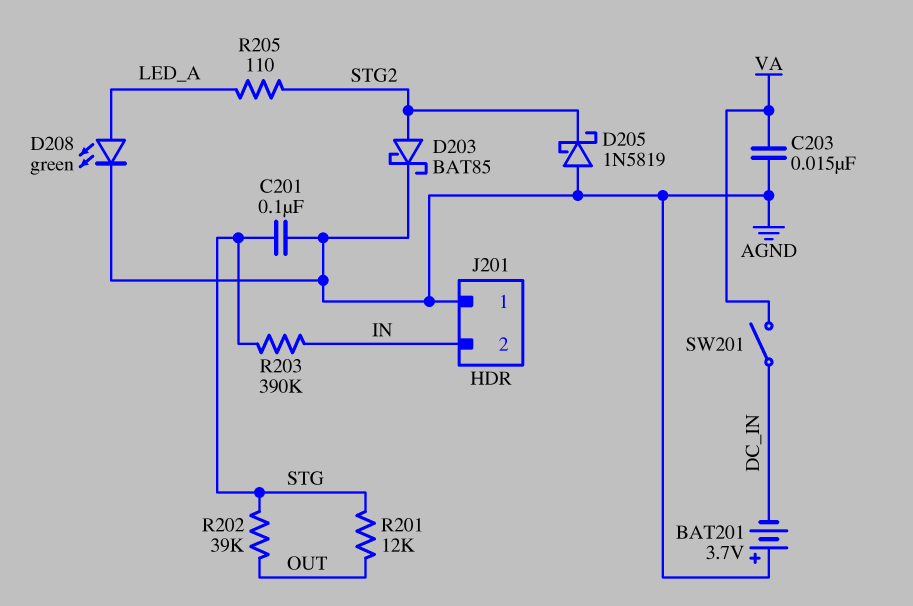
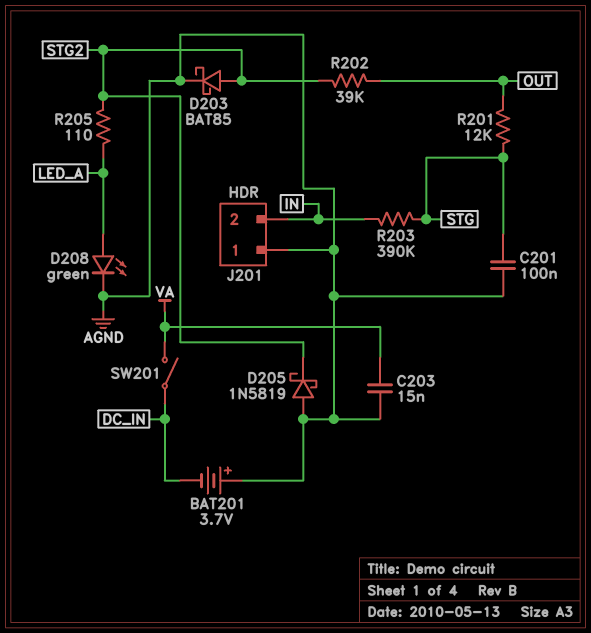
R202: 39k (OUT, STG) -> 39k (OUT, STG2)

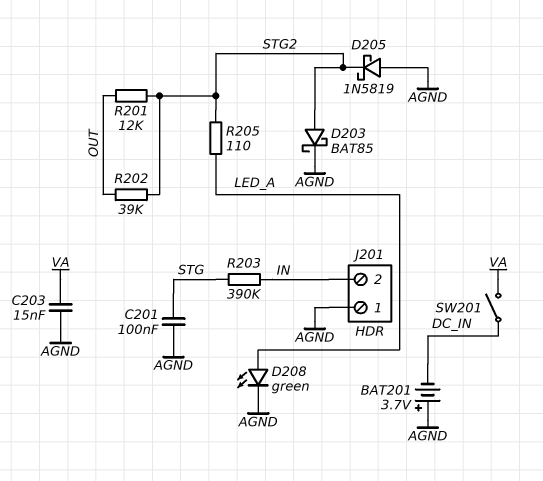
R201: 12k (OUT, STG) -> 12k (OUT, STG2)

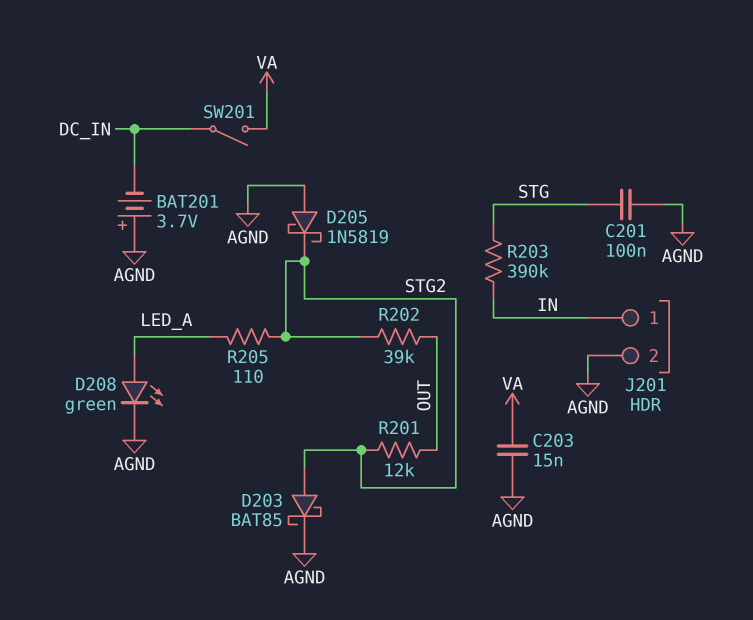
J201 pin 1: AGND -> IN
J201 pin 2: IN -> AGND

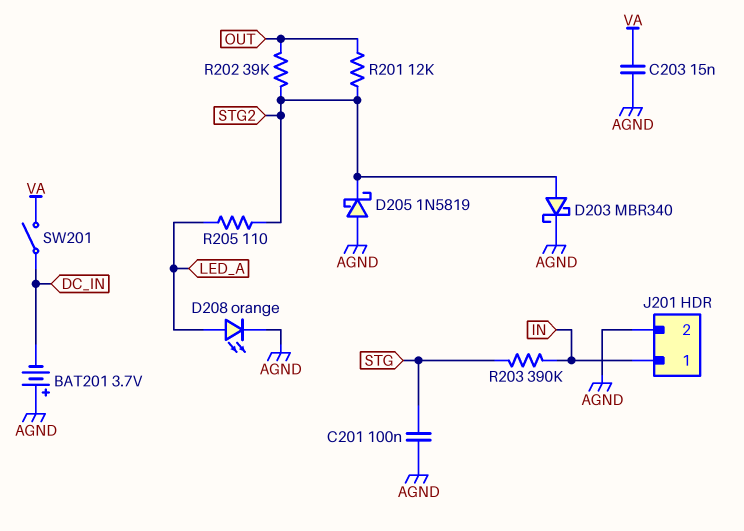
D203: schottky BAT85 (A STG2, K AGND) -> schottky MBR340 (A STG2, K AGND)
D208: LED green (A LED_A, K AGND) -> LED orange (A LED_A, K AGND)

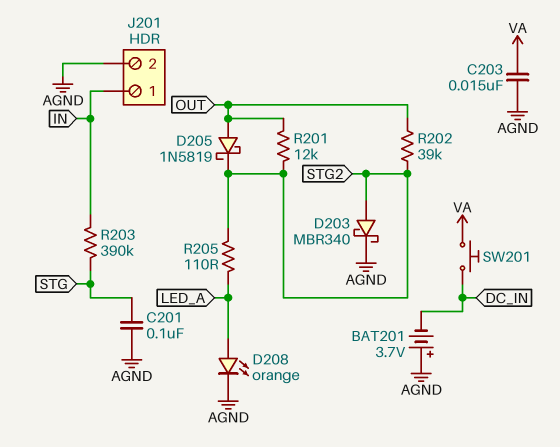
D205: schottky 1N5819 (A AGND, K STG2) -> schottky 1N5819 (A OUT, K STG2)
SW201: switch (DC_IN, VA) -> button (DC_IN, VA)

